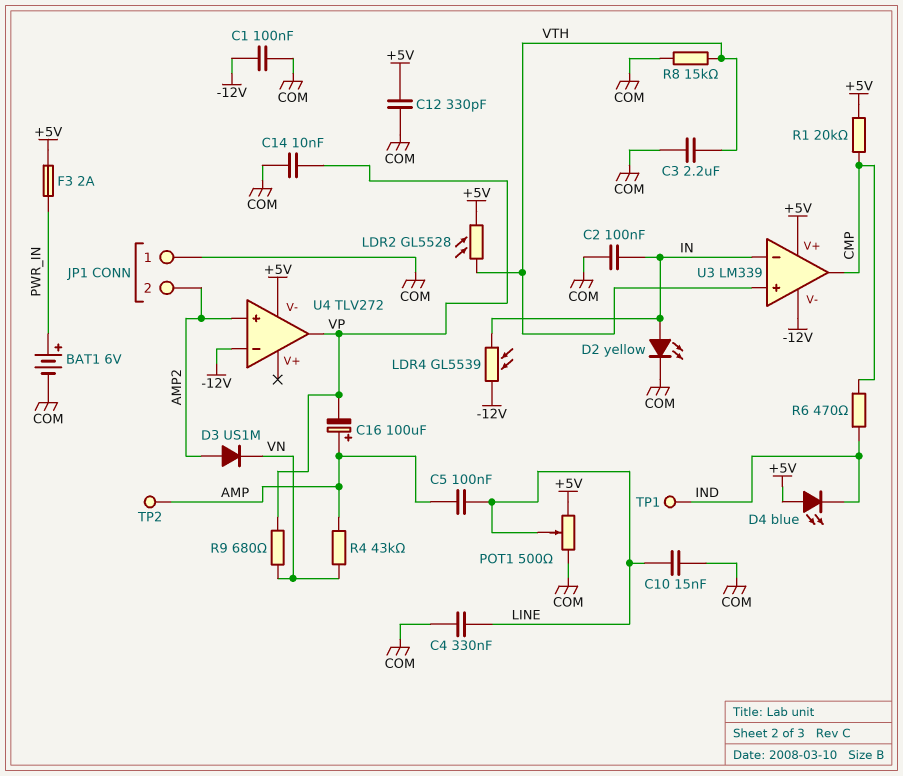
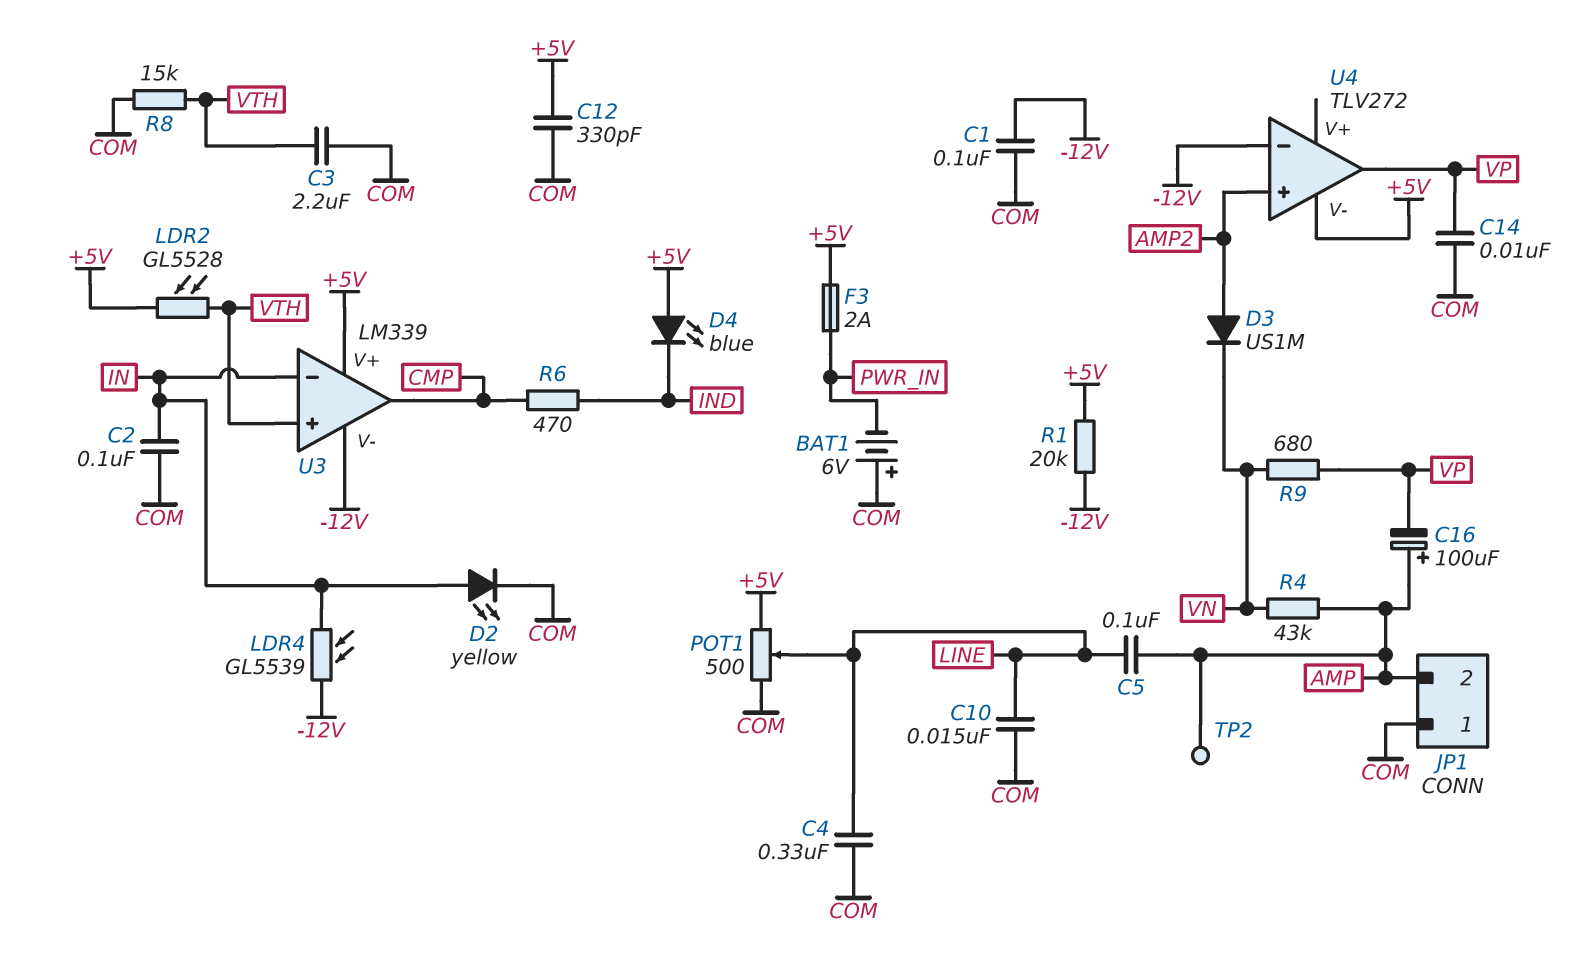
BAT1: 6V (plus PWR_IN, minus COM) -> 6V (plus COM, minus PWR_IN)
JP1 pin 2: AMP2 -> AMP
R1: 20k (+5V, CMP) -> 20k (+5V, -12V)
TP1: test point (IND) -> none

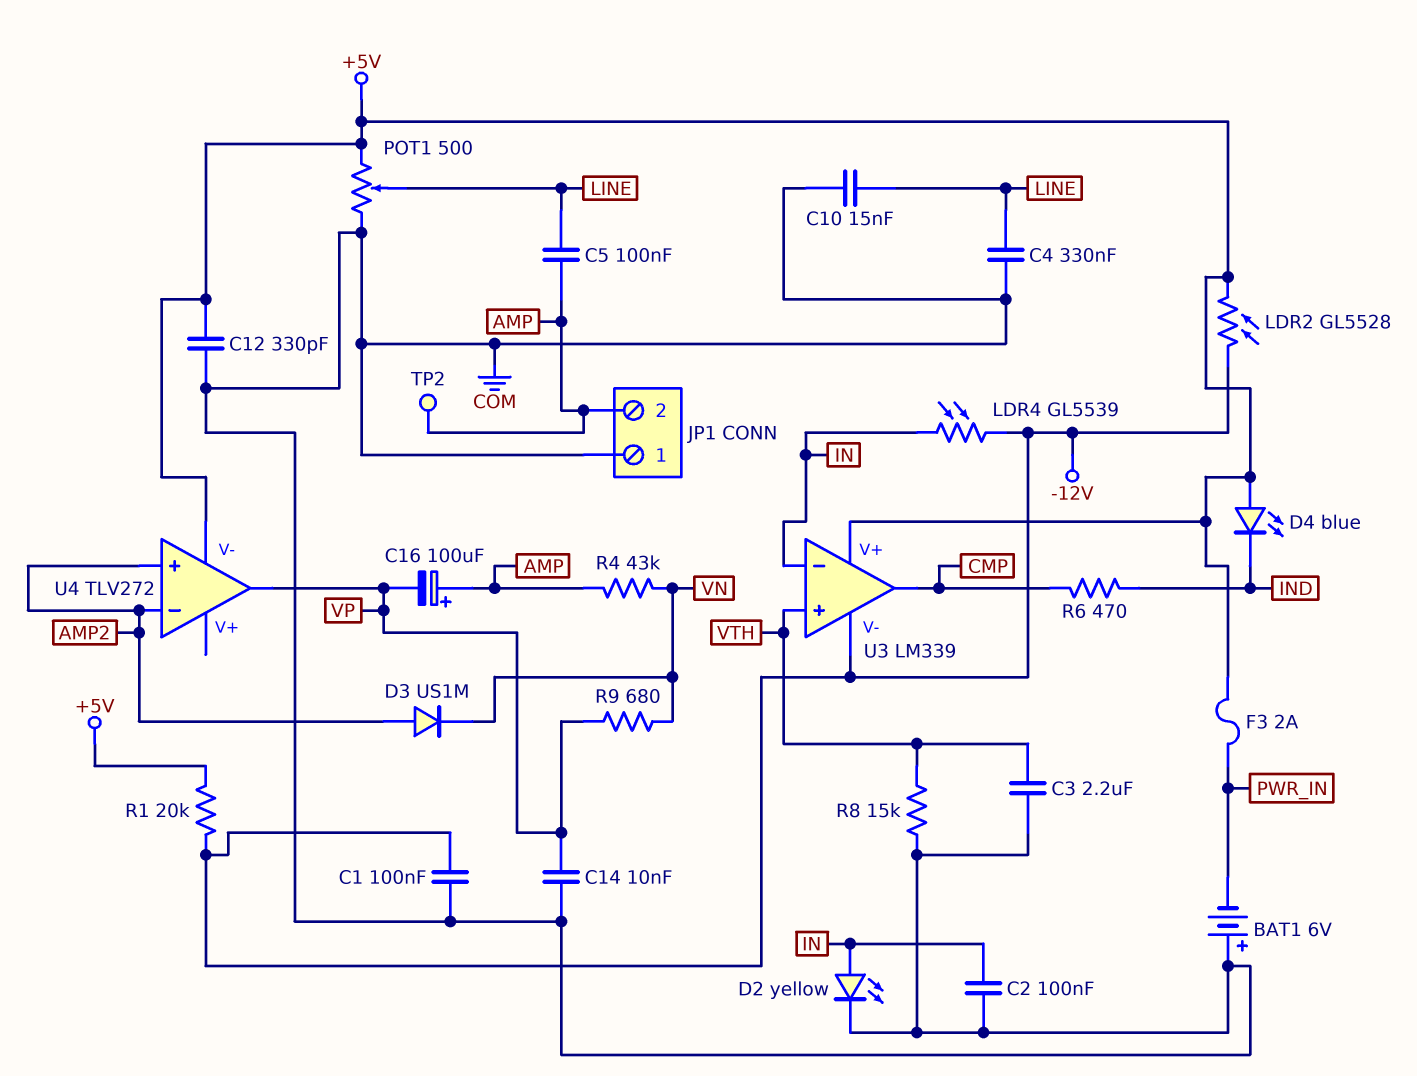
LDR2: GL5528 (+5V, VTH) -> GL5528 (+5V, -12V)
U4 pin in-: -12V -> AMP2

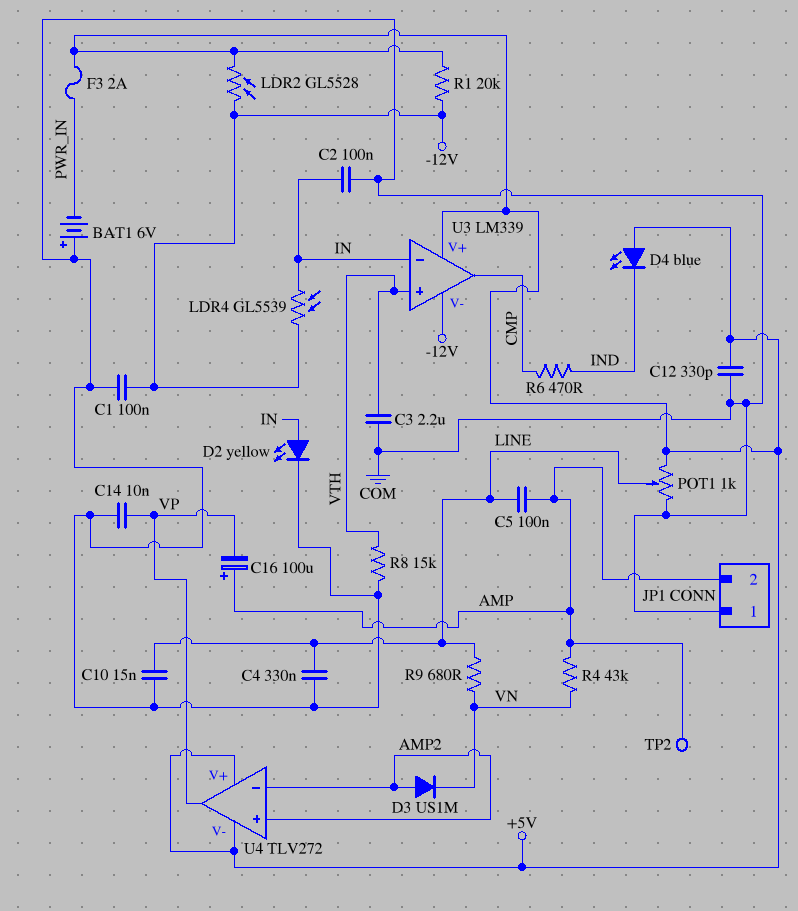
POT1: 500 (+5V, COM, wiper LINE) -> 1k (+5V, COM, wiper LINE)
R9: 680 (VN, VP) -> 680 (LINE, VN)
U4 pin V+: none -> +5V

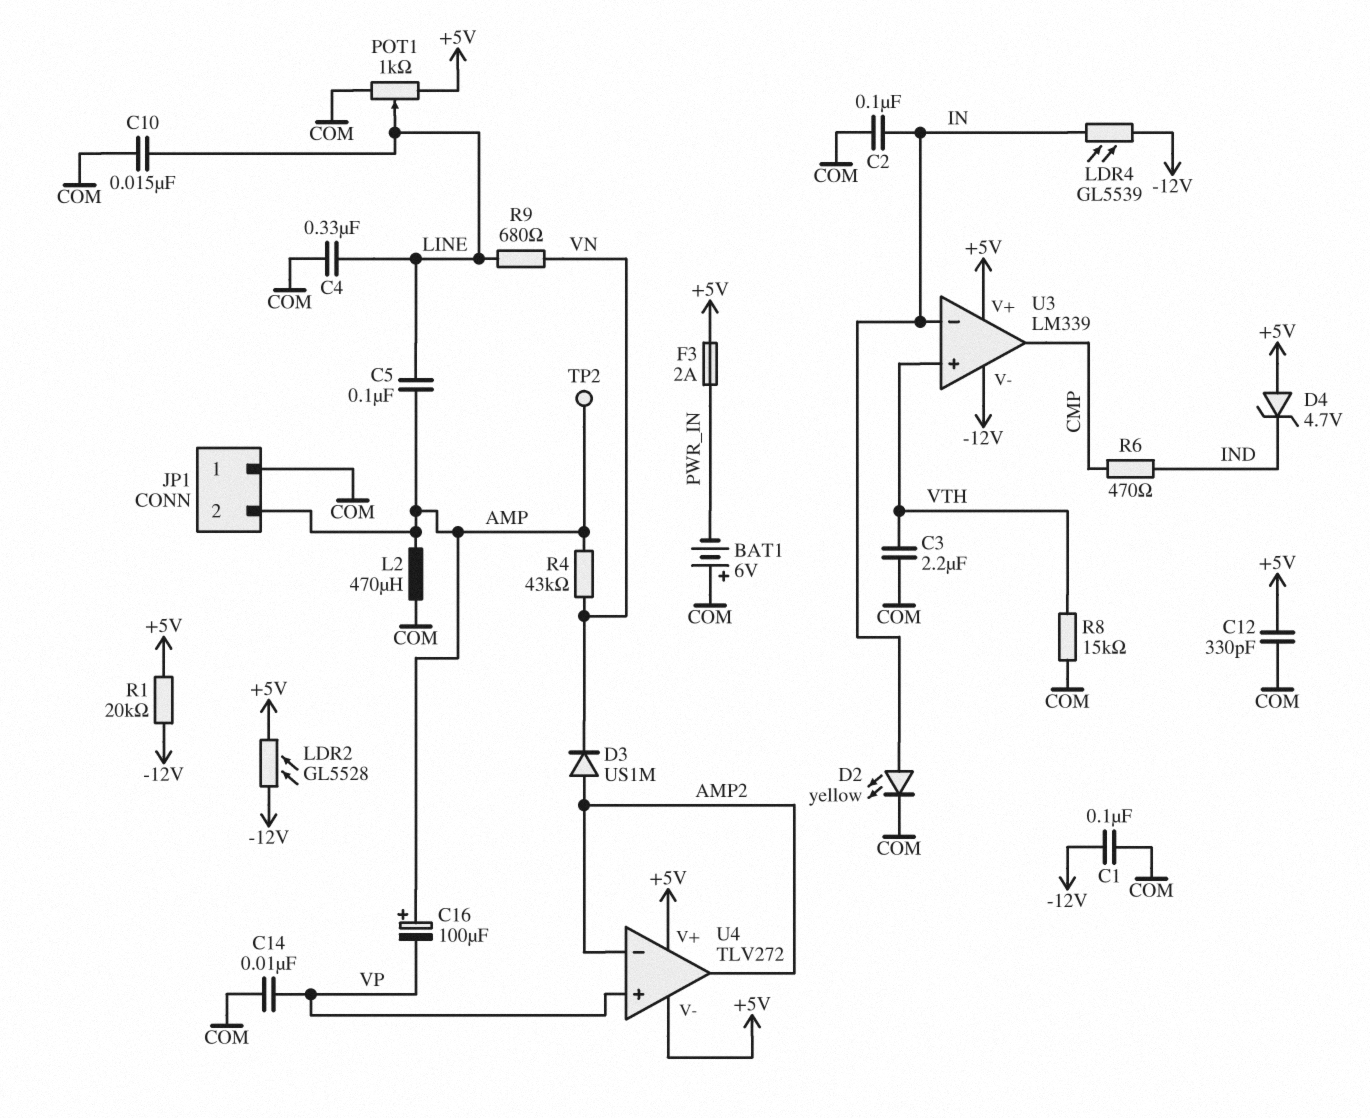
D4: LED blue (A +5V, K IND) -> zener 4.7V (A +5V, K IND)
L2: none -> 470uH (AMP, COM)
U4 pin in+: AMP2 -> VP
U4 pin out: VP -> AMP2

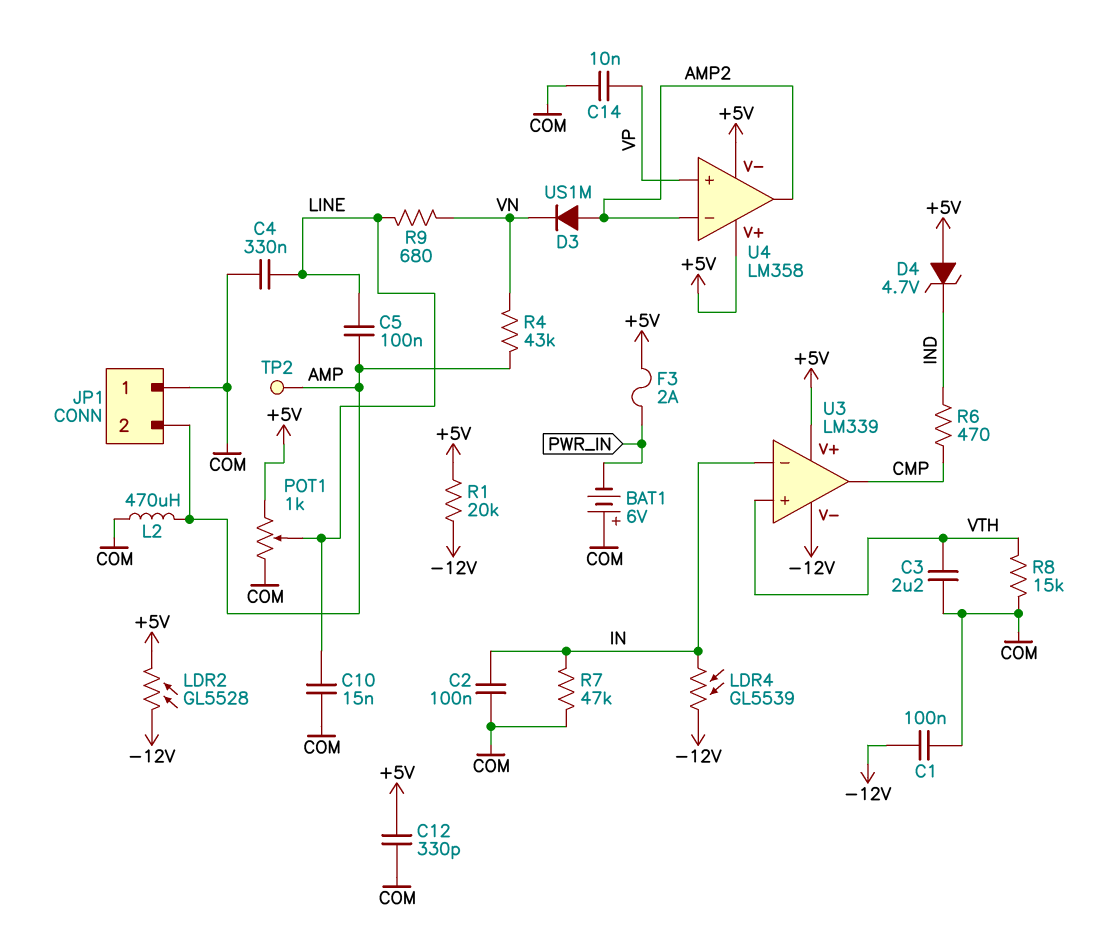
C16: 100uF (plus AMP, minus VP) -> none
D2: LED yellow (A IN, K COM) -> none
R7: none -> 47k (COM, IN)
U4: TLV272 -> LM358

